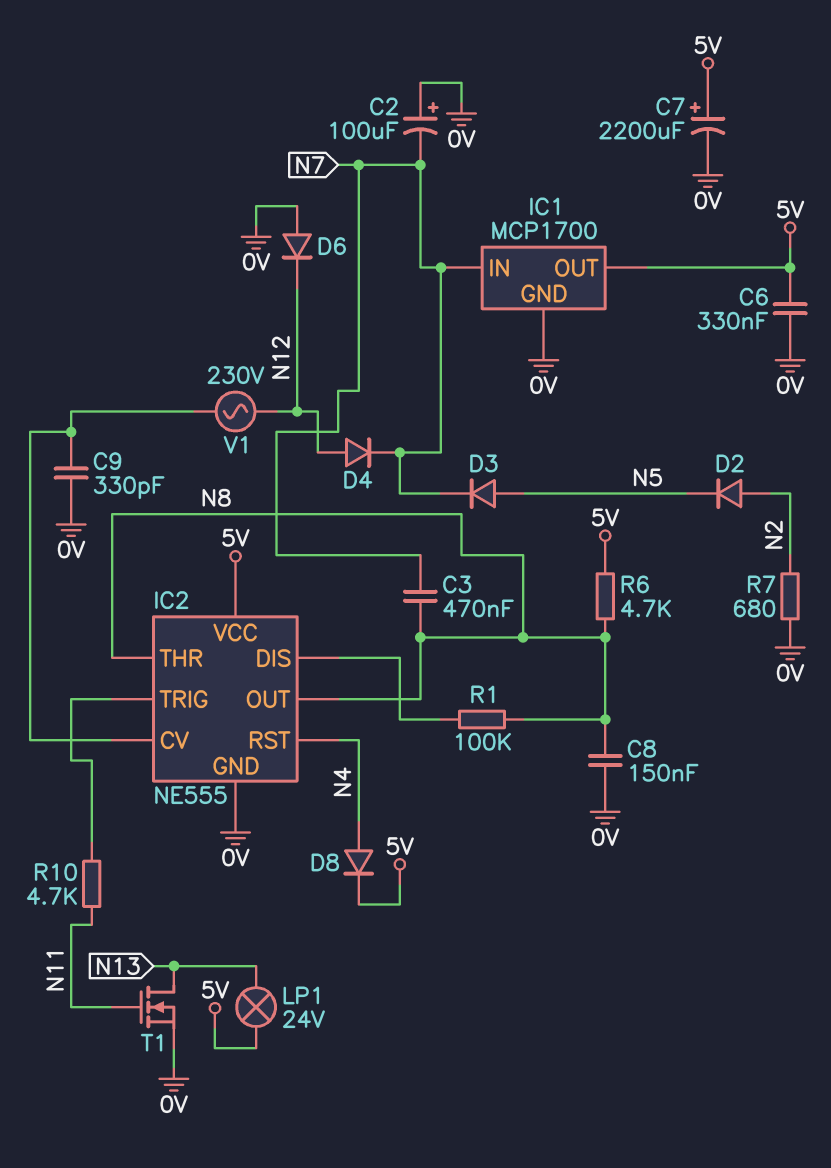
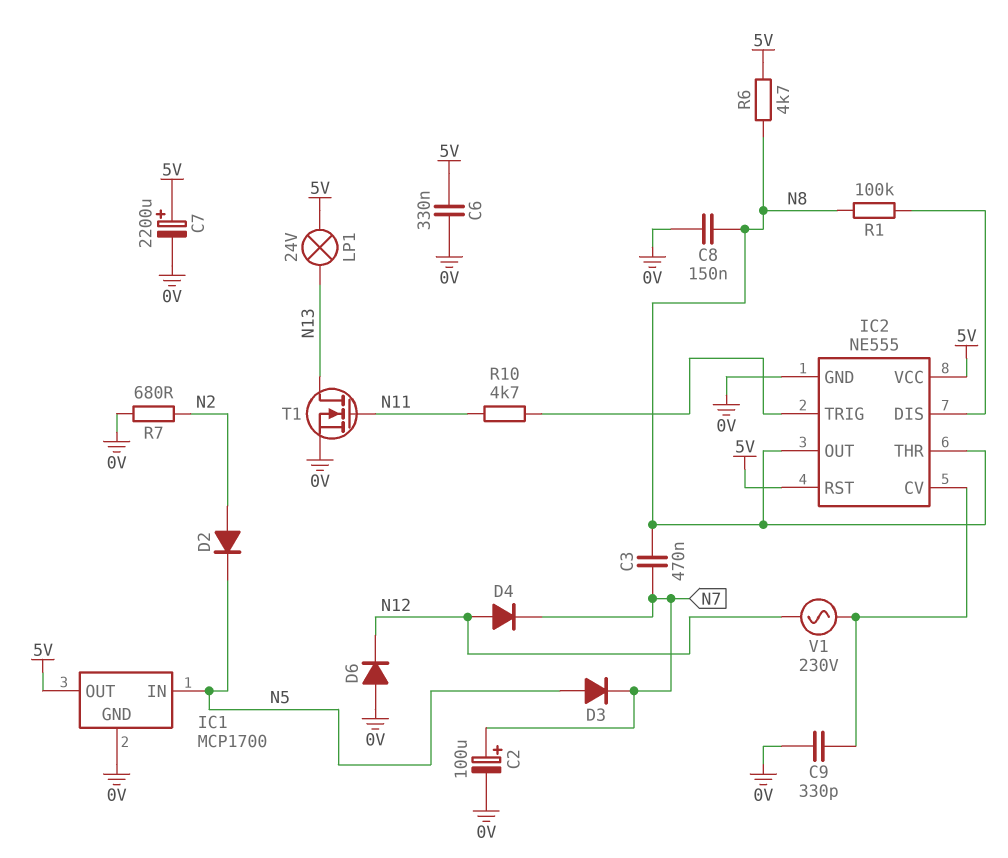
C2: 100uF (plus 0V, minus N7) -> 100uF (plus N7, minus 0V)
D8: diode (A N4, K 5V) -> none
IC1 pin IN: N7 -> N5
IC2 pin RST: N4 -> 5V

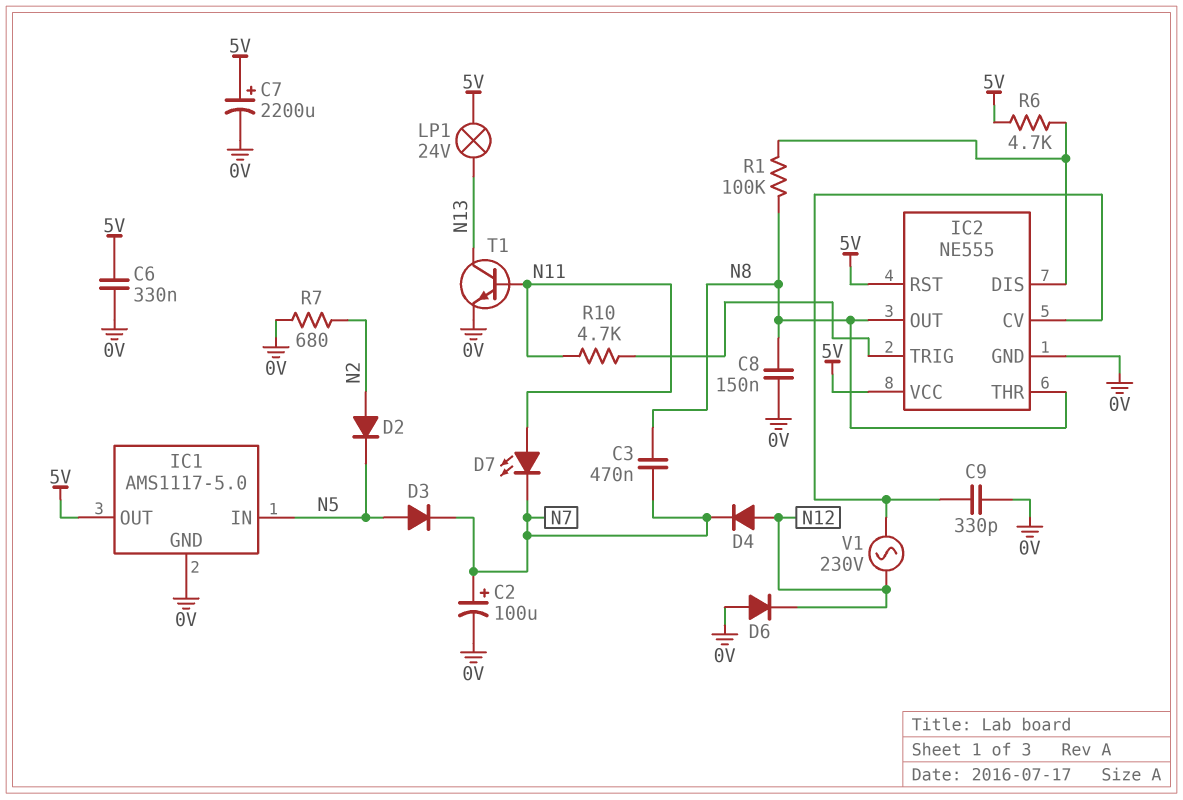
D7: none -> LED (A N11, K N7)
IC1: MCP1700 -> AMS1117-5.0
R6: 4.7k (5V, N8) -> 4.7k (5V, IC2/DIS)
T1: NMOS (G N11, D N13, S 0V) -> NPN (B N11, C N13, E 0V)

